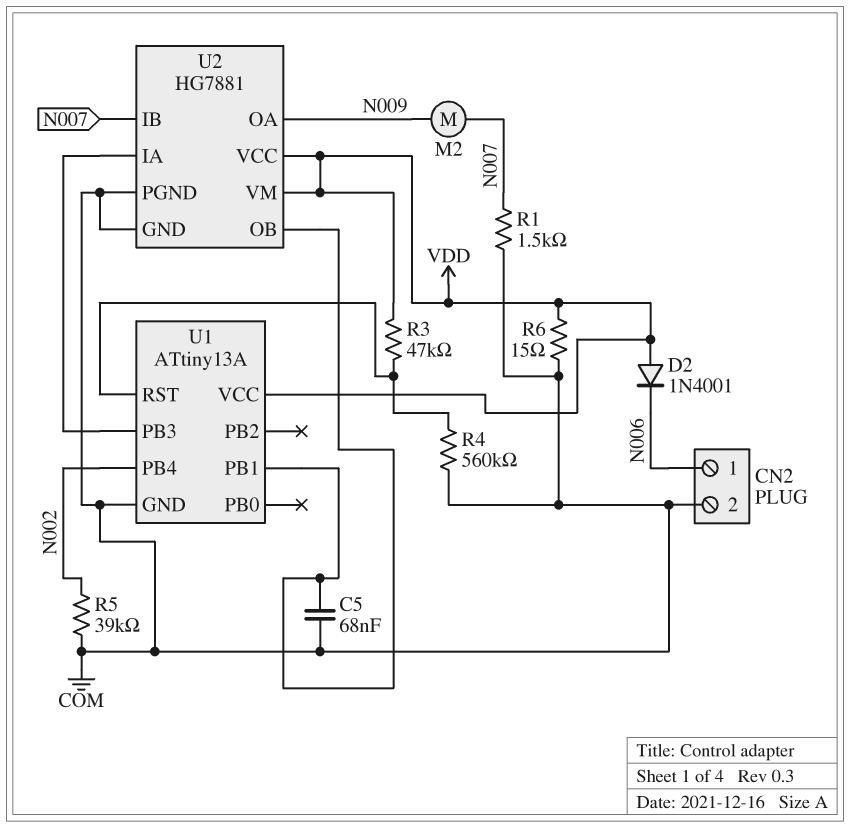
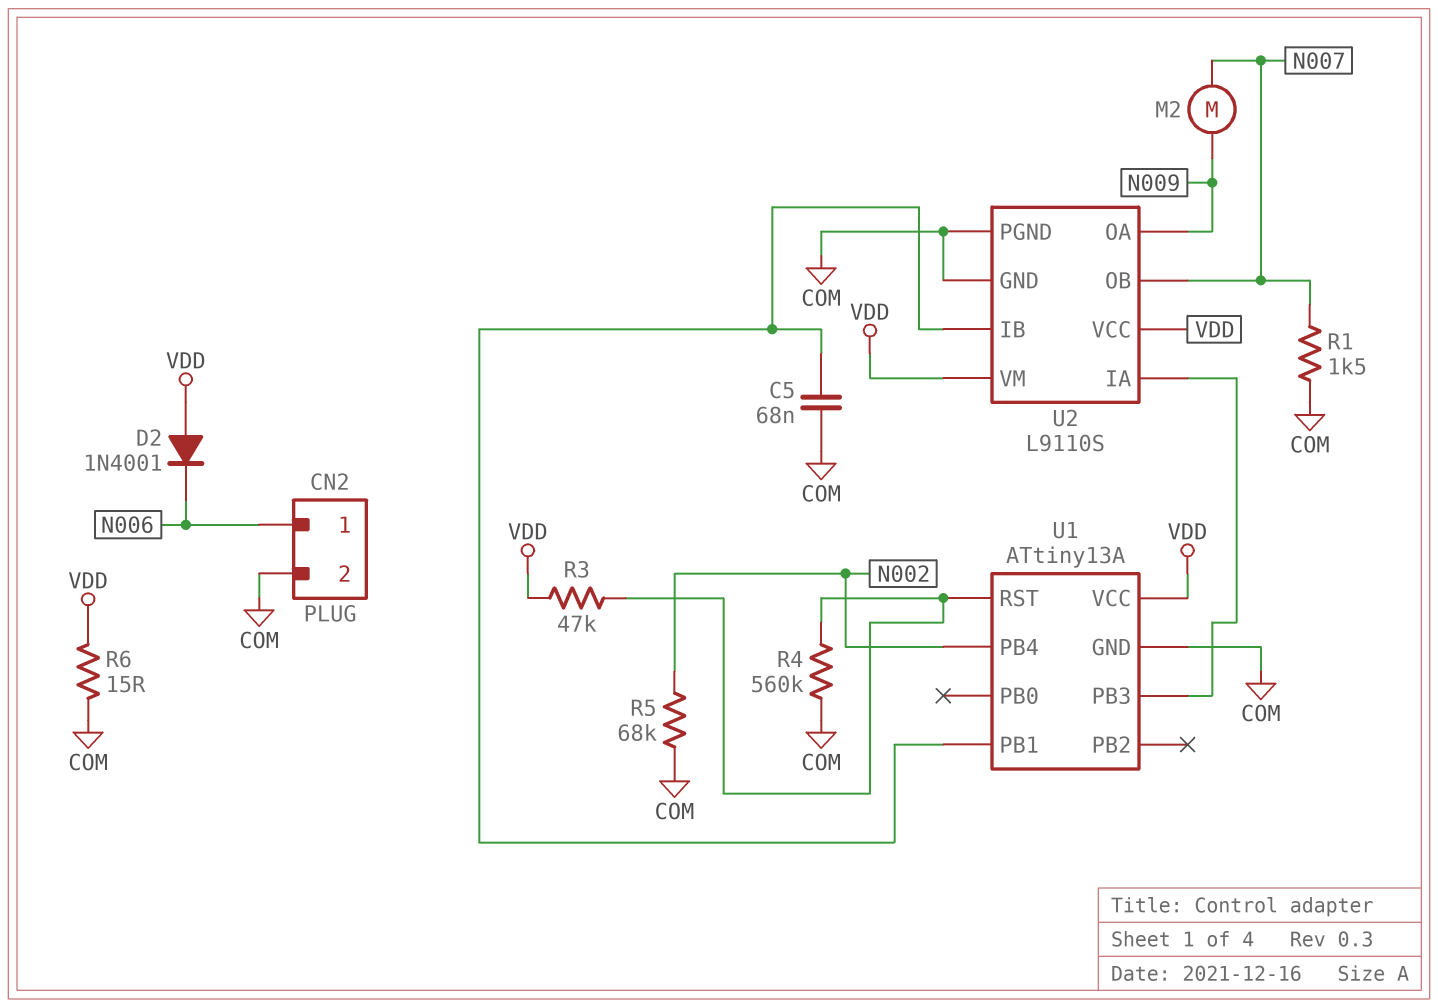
R5: 39k (COM, N002) -> 68k (COM, N002)
U2: HG7881 -> L9110S
U2 pin IB: N007 -> U1/PB1
U2 pin OB: U1/PB1 -> N007

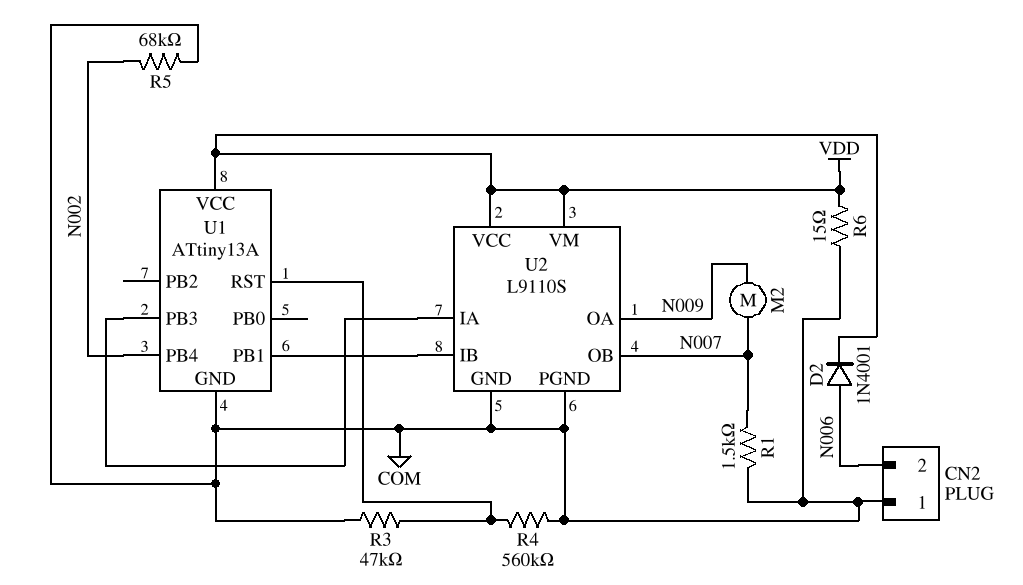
C5: 68nF (COM, U1/PB1) -> none
CN2 pin 1: N006 -> COM
CN2 pin 2: COM -> N006
D2: diode 1N4001 (A VDD, K N006) -> diode 1N4001 (A N006, K VDD)
R3: 47k (U1/RST, VDD) -> 47k (COM, U1/RST)

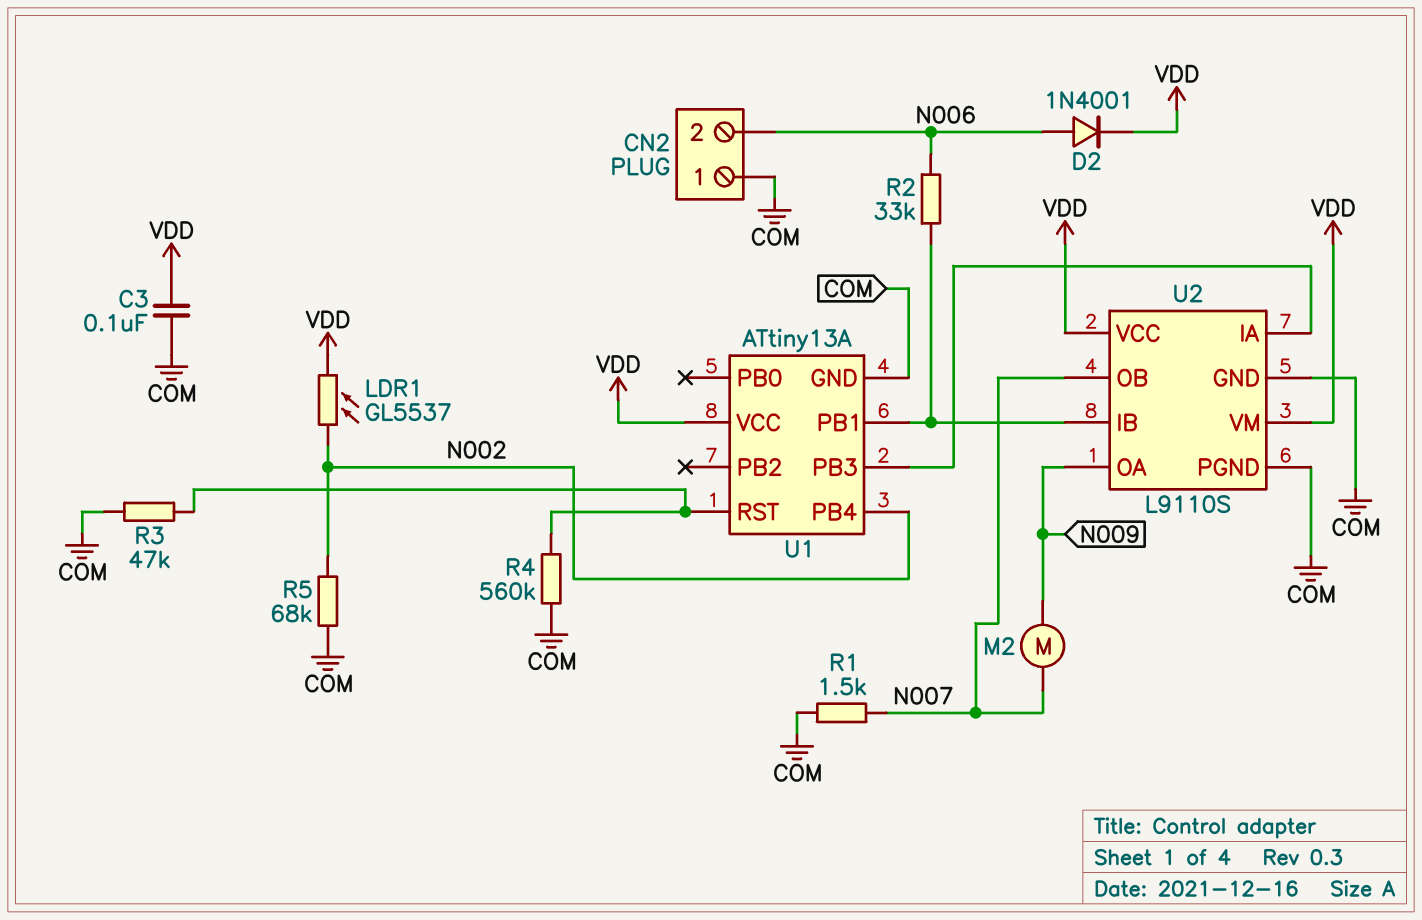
C3: none -> 100nF (COM, VDD)
LDR1: none -> GL5537 (N002, VDD)
R2: none -> 33k (N006, U1/PB1)
R6: 15 (COM, VDD) -> none

